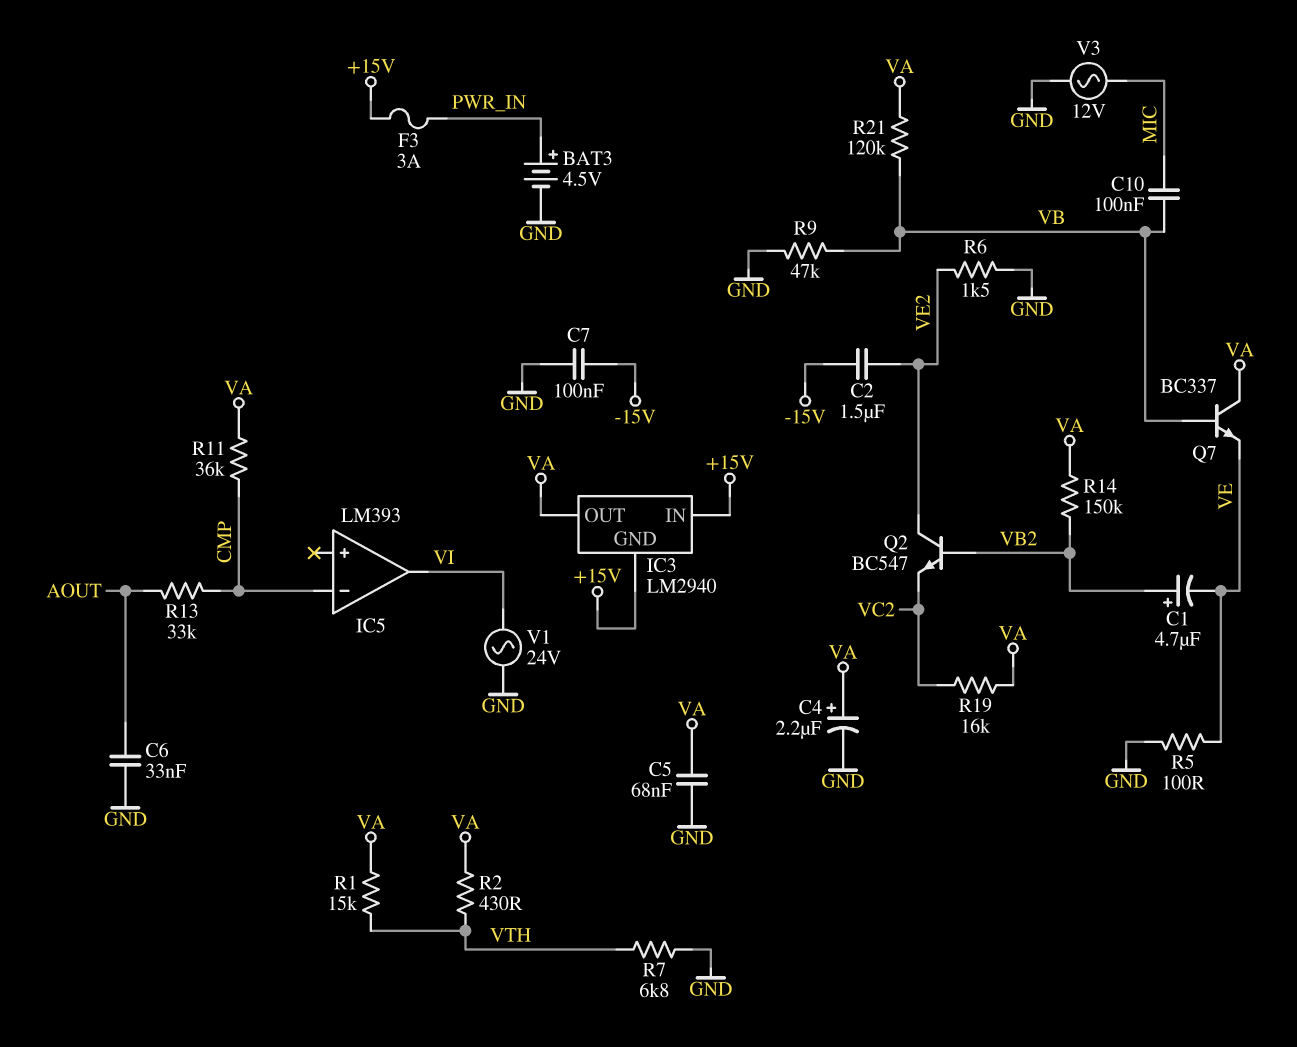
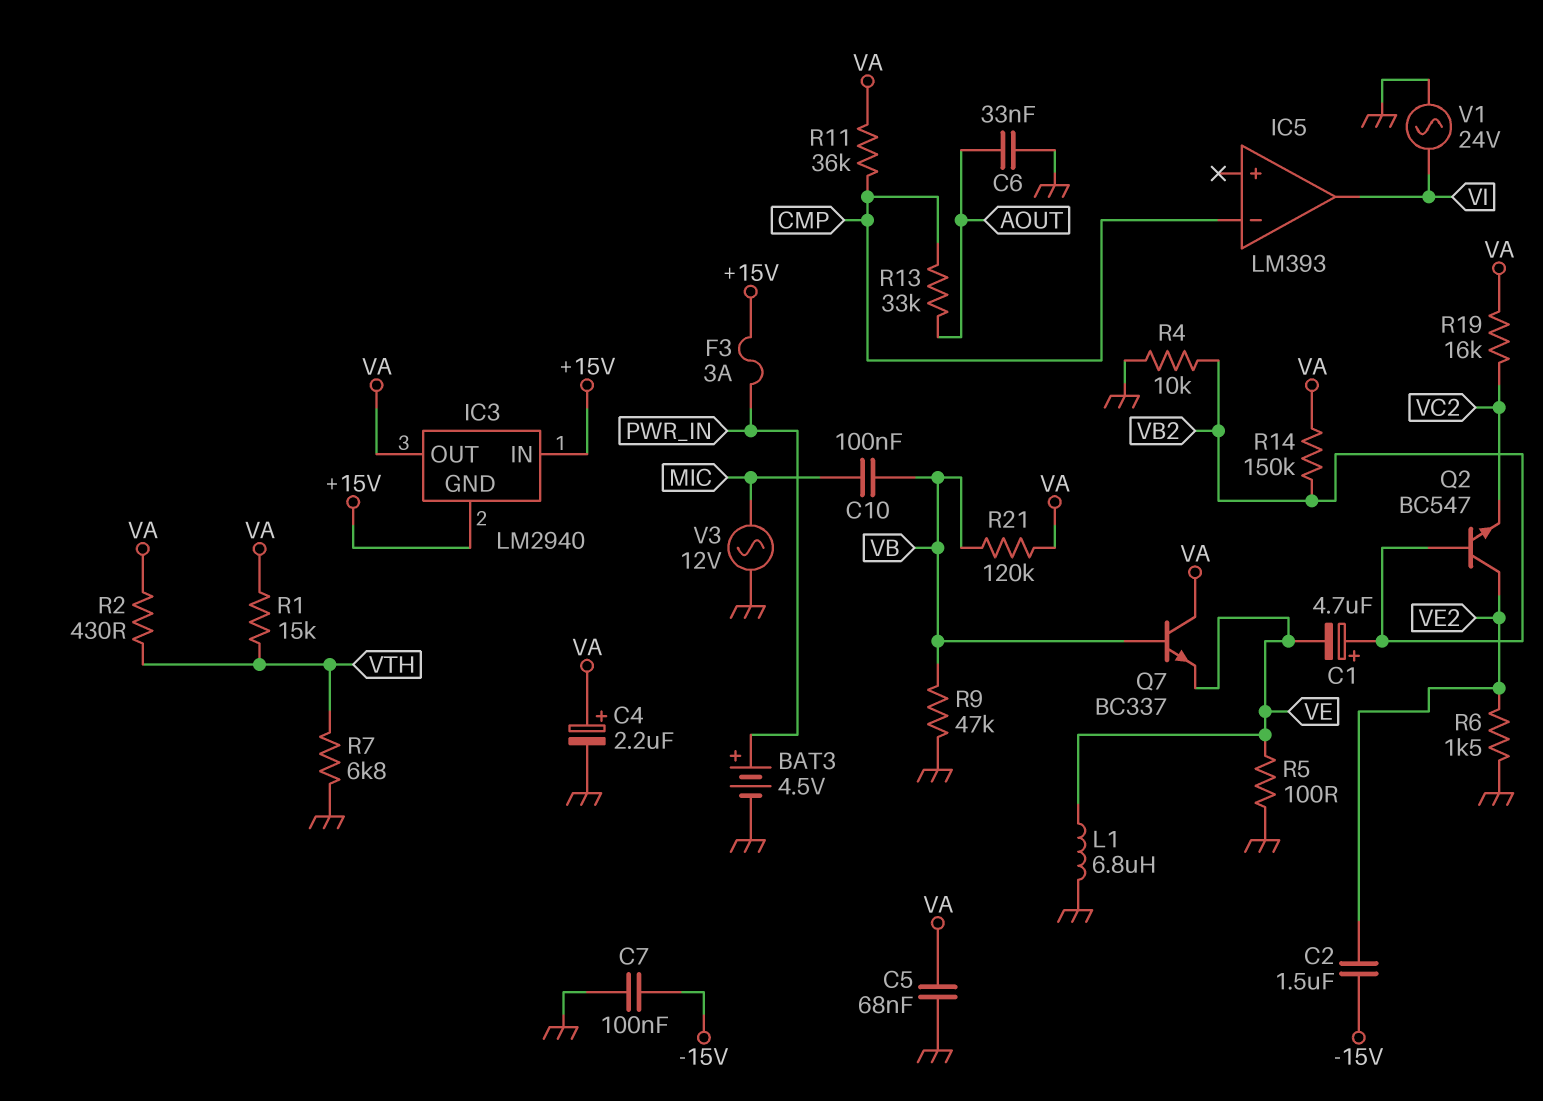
L1: none -> 6.8uH (GND, VE)
R4: none -> 10k (GND, VB2)

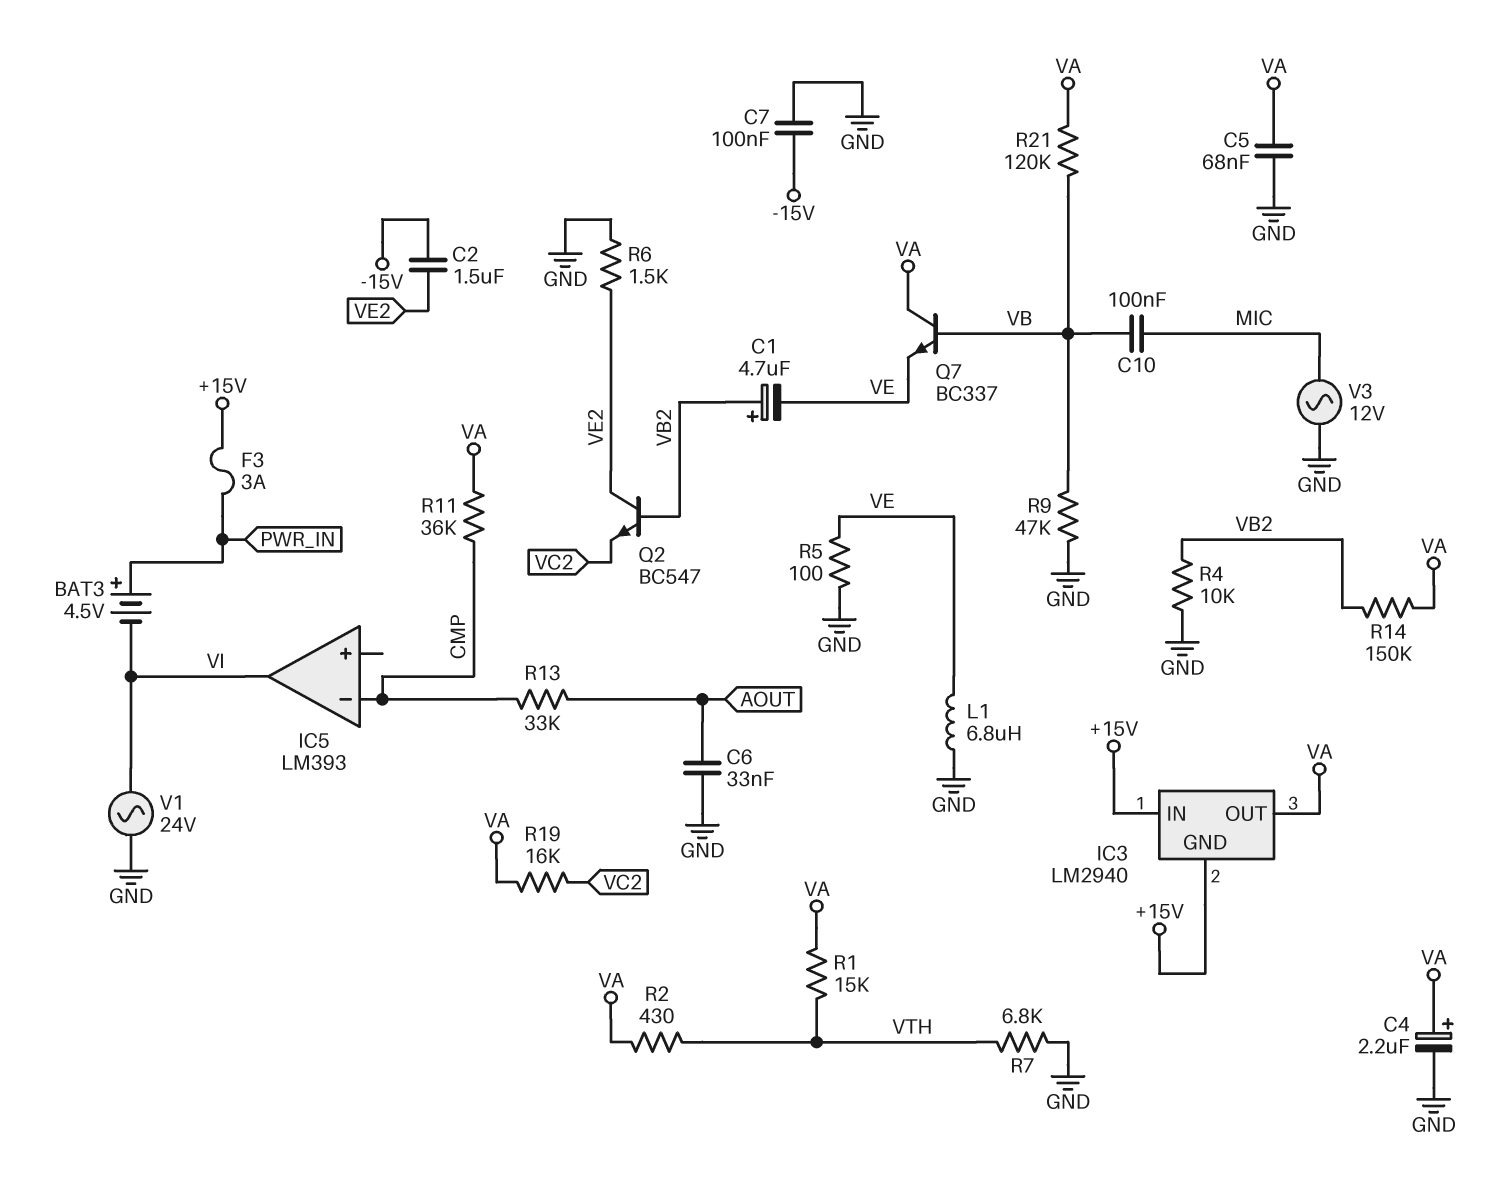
BAT3: 4.5V (plus PWR_IN, minus GND) -> 4.5V (plus PWR_IN, minus VI)

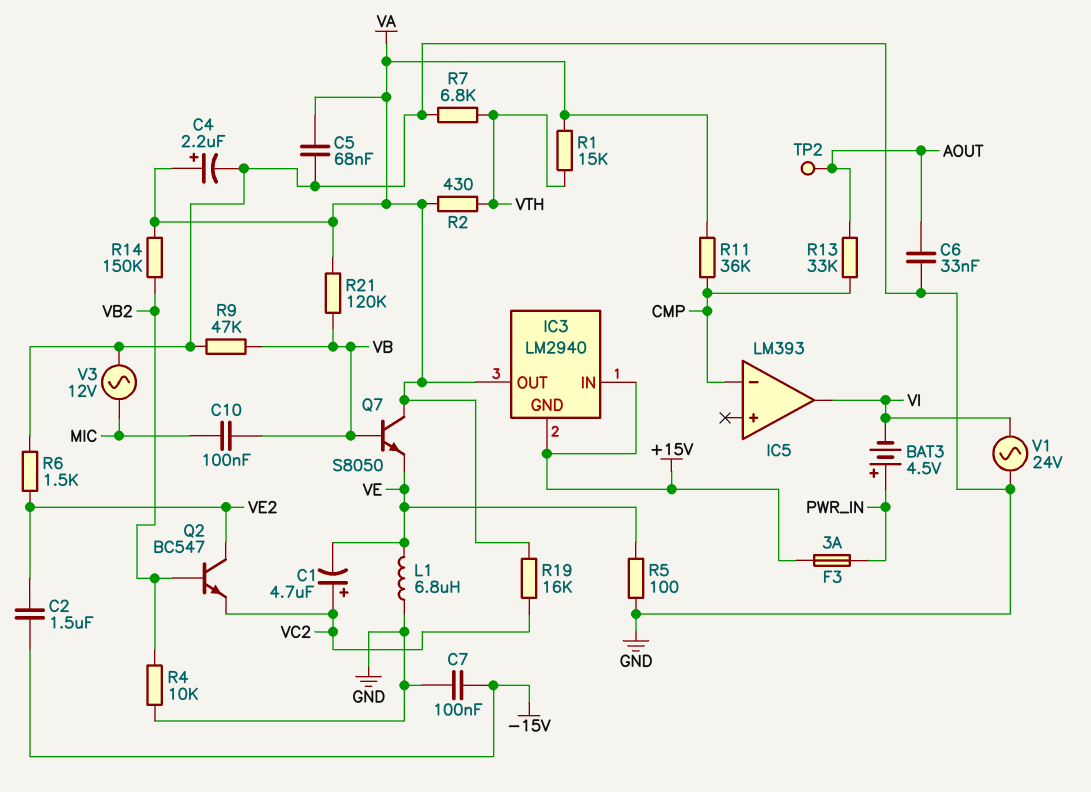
C1: 4.7uF (plus VB2, minus VE) -> 4.7uF (plus VC2, minus VE)
Q7: NPN BC337 (B VB, C VA, E VE) -> NPN S8050 (B VB, C VA, E VE)
TP2: none -> test point (AOUT)

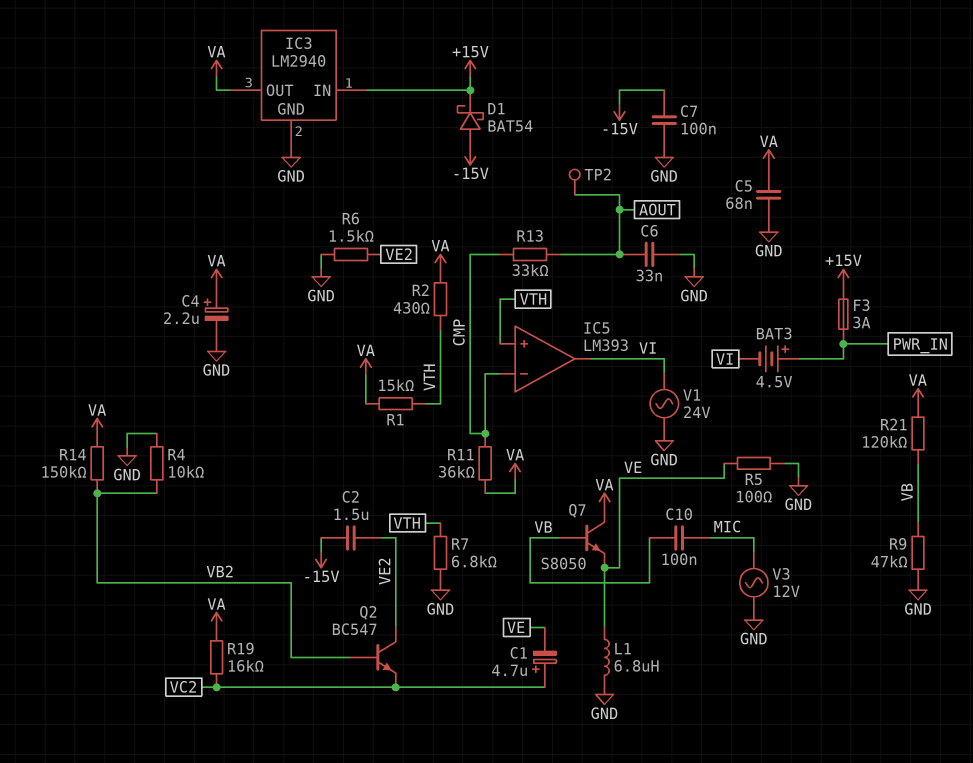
D1: none -> schottky BAT54 (A -15V, K +15V)
IC3 pin GND: +15V -> GND
IC5 pin in+: none -> VTH

